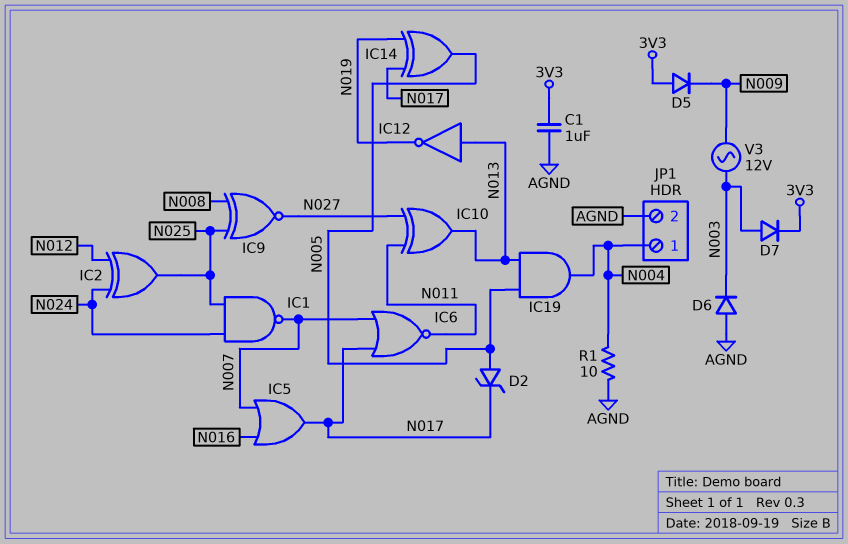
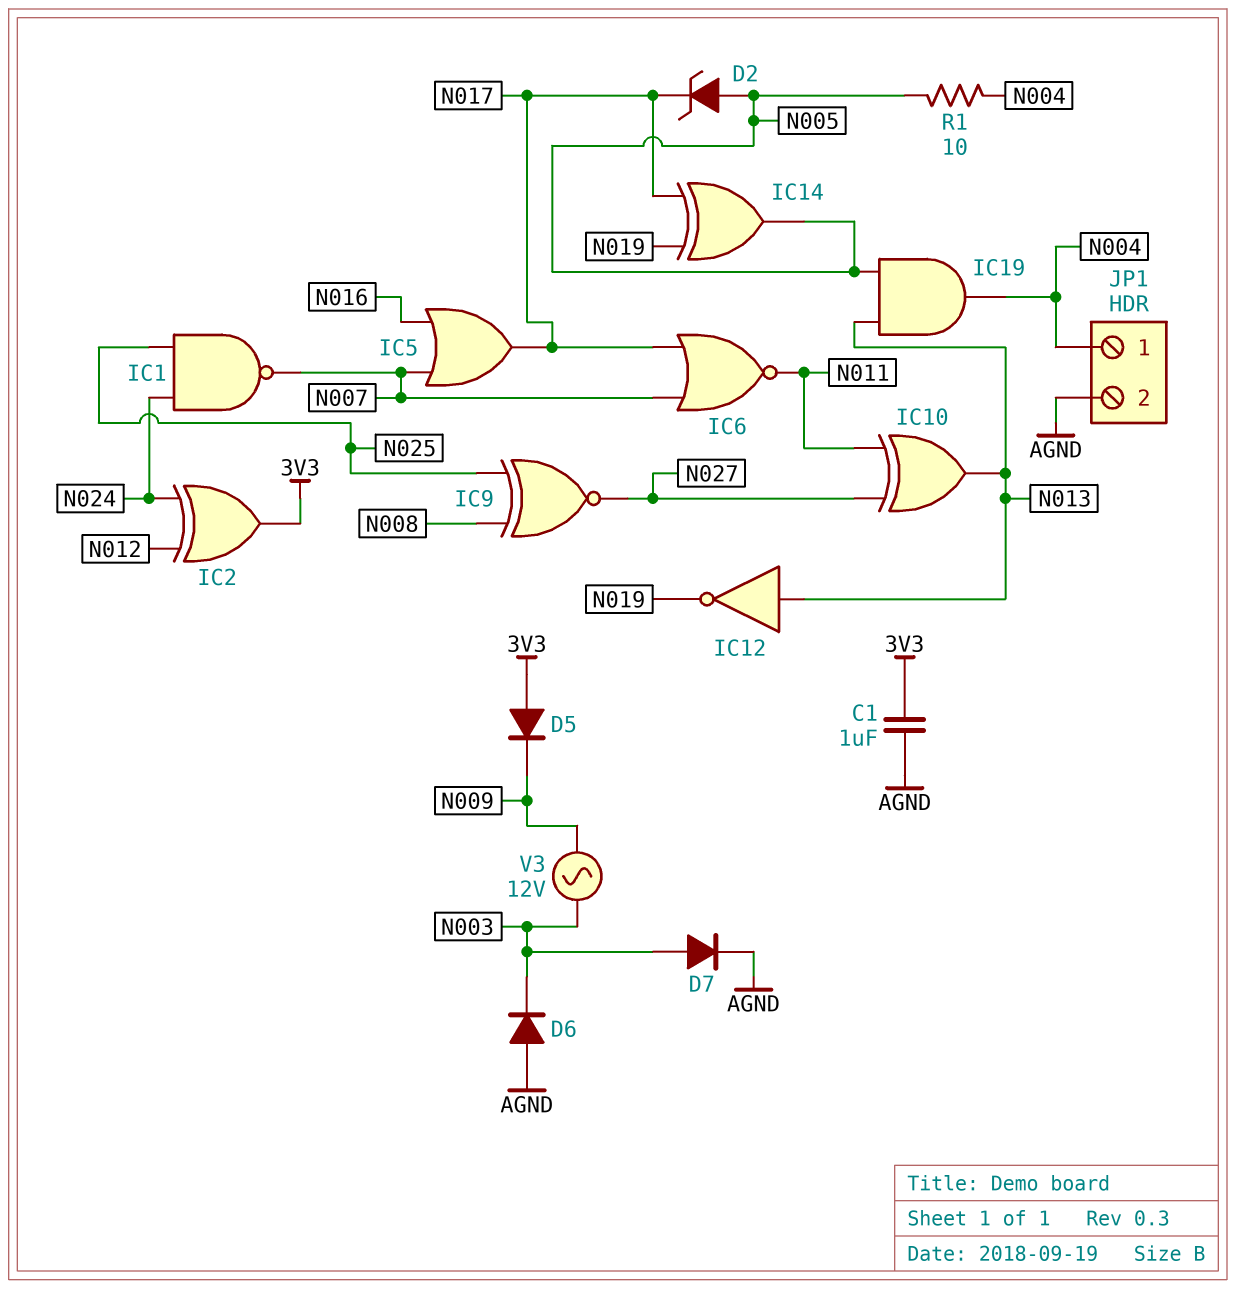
D7: diode (A N003, K 3V3) -> diode (A N003, K AGND)
IC2: XOR (in N012, in N024, out N025) -> XOR (in N012, in N024, out 3V3)
R1: 10 (AGND, N004) -> 10 (N004, N005)

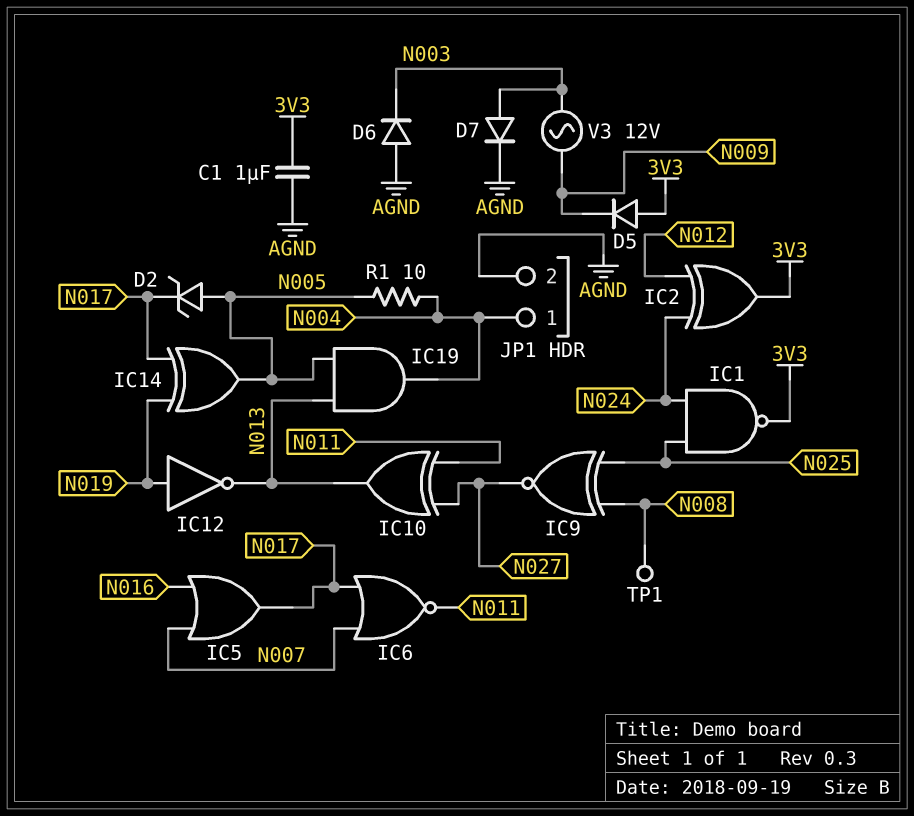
IC1: NAND (in N024, in N025, out N007) -> NAND (in N024, in N025, out 3V3)
IC12: NOT (in N013, out N019) -> NOT (in N019, out N013)
TP1: none -> test point (N008)

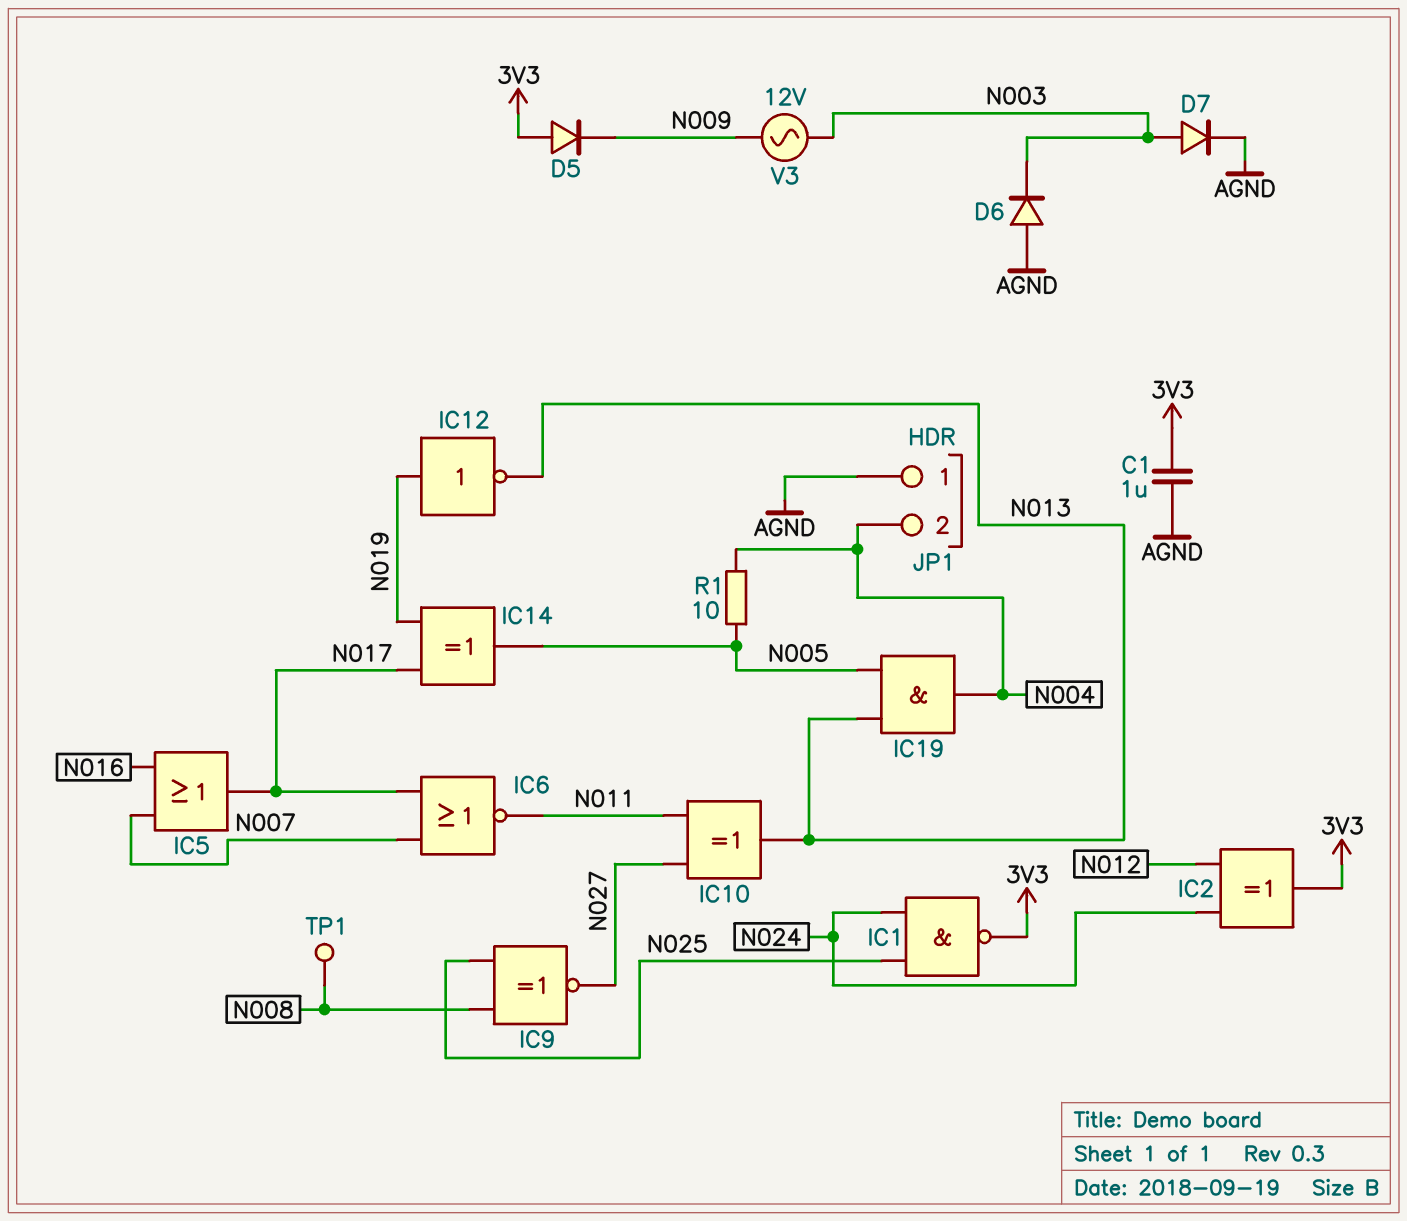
D2: zener (A N005, K N017) -> none
JP1 pin 1: N004 -> AGND
JP1 pin 2: AGND -> N004

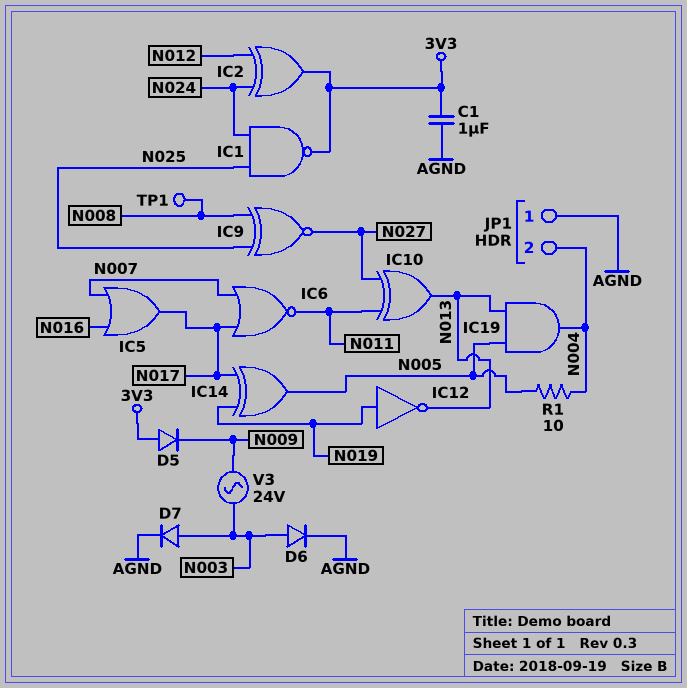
D6: diode (A AGND, K N003) -> diode (A N003, K AGND)
V3: AC 12V (N003, N009) -> AC 24V (N003, N009)

